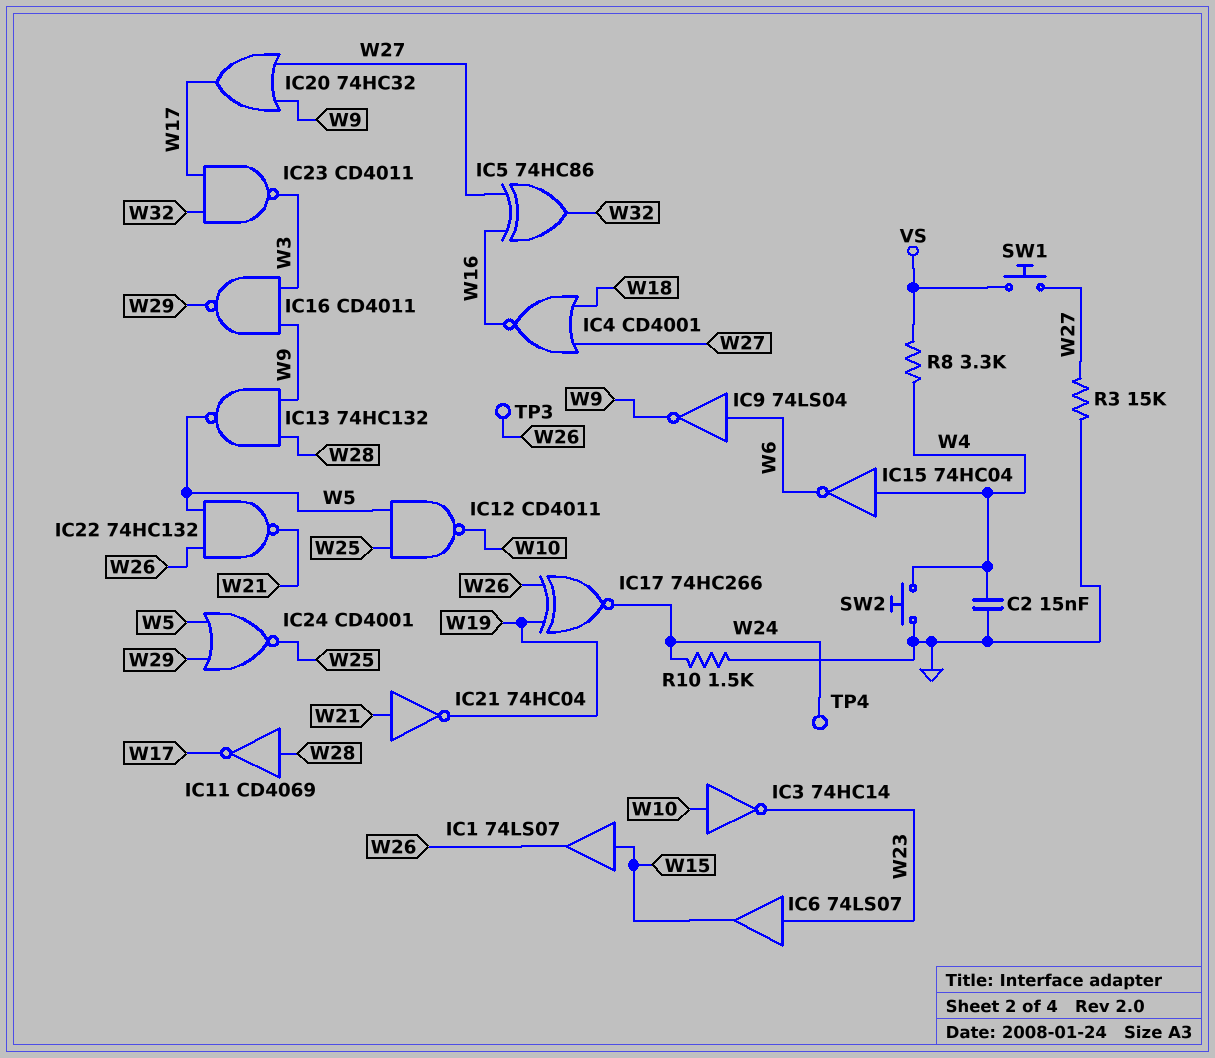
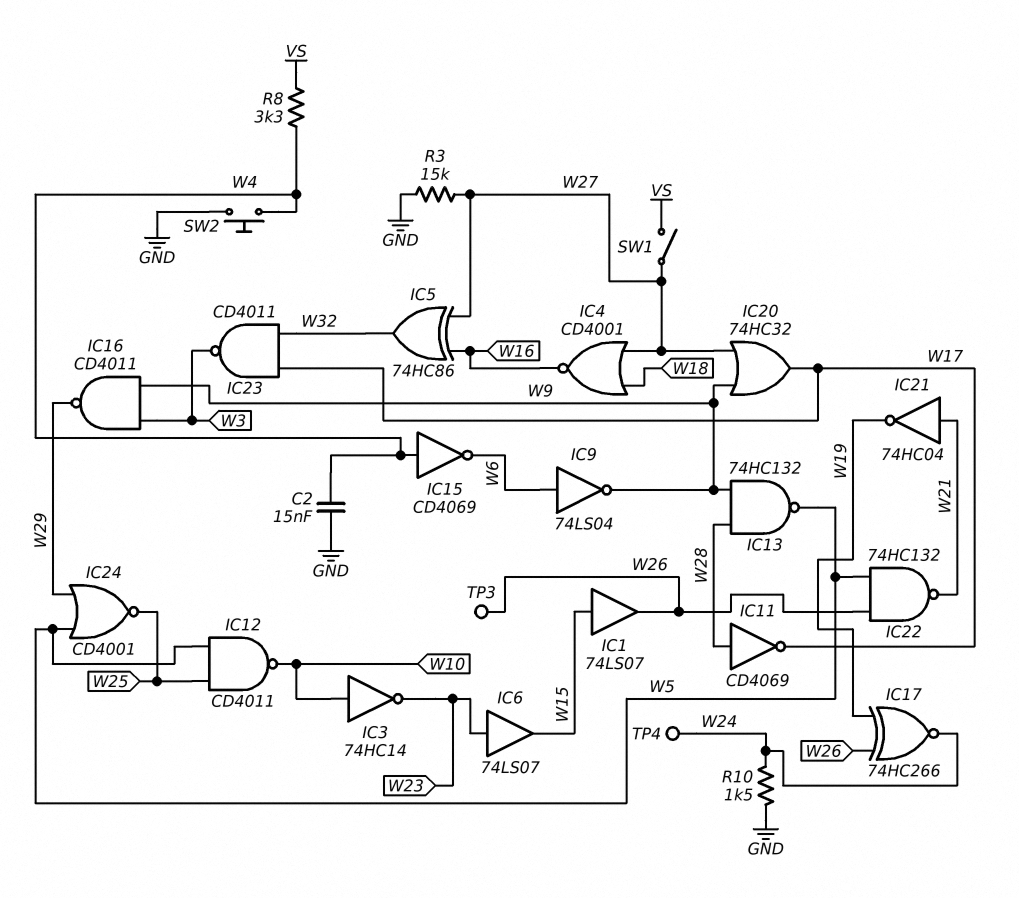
IC15: NOT 74HC04 (in W4, out W6) -> NOT CD4069 (in W4, out W6)
SW1: button (VS, W27) -> switch (VS, W27)

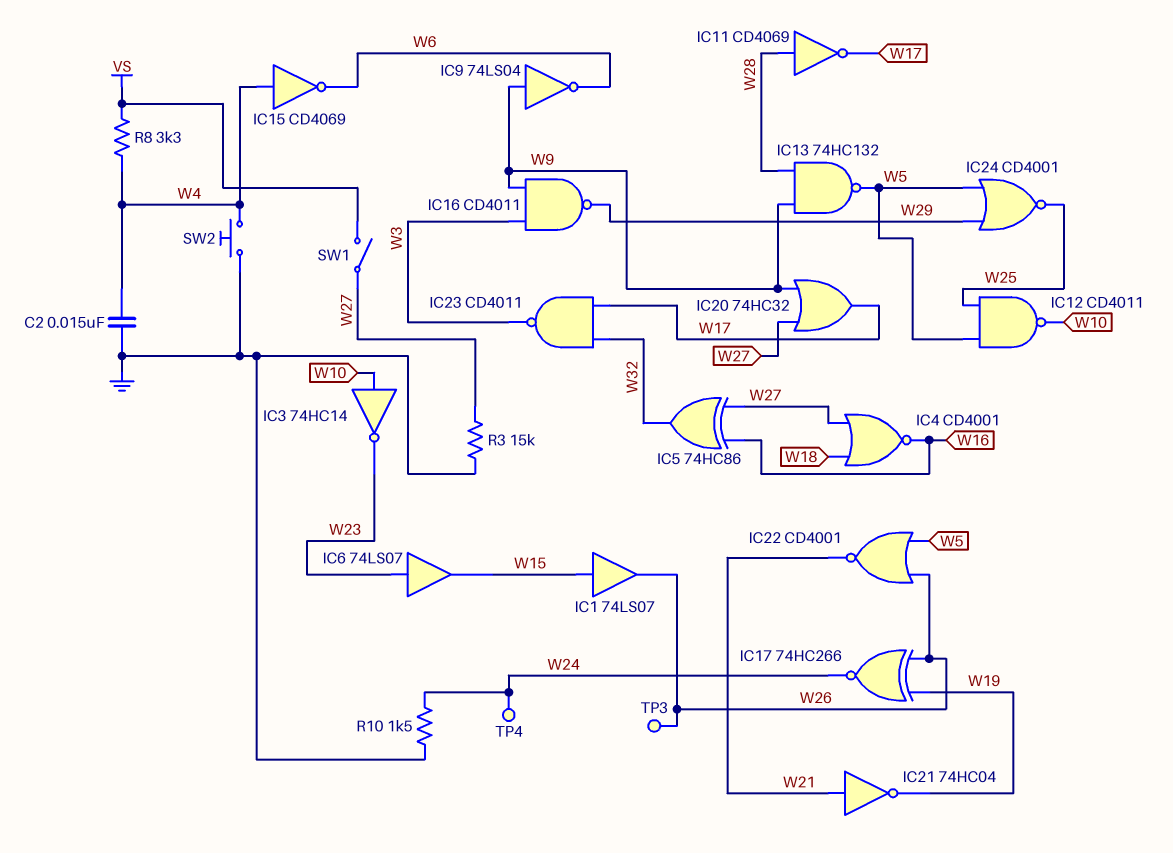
IC9: NOT 74LS04 (in W6, out W9) -> NOT 74LS04 (in W9, out W6)
IC22: NAND 74HC132 (in W5, in W26, out W21) -> NOR CD4001 (in W5, in W26, out W21)

